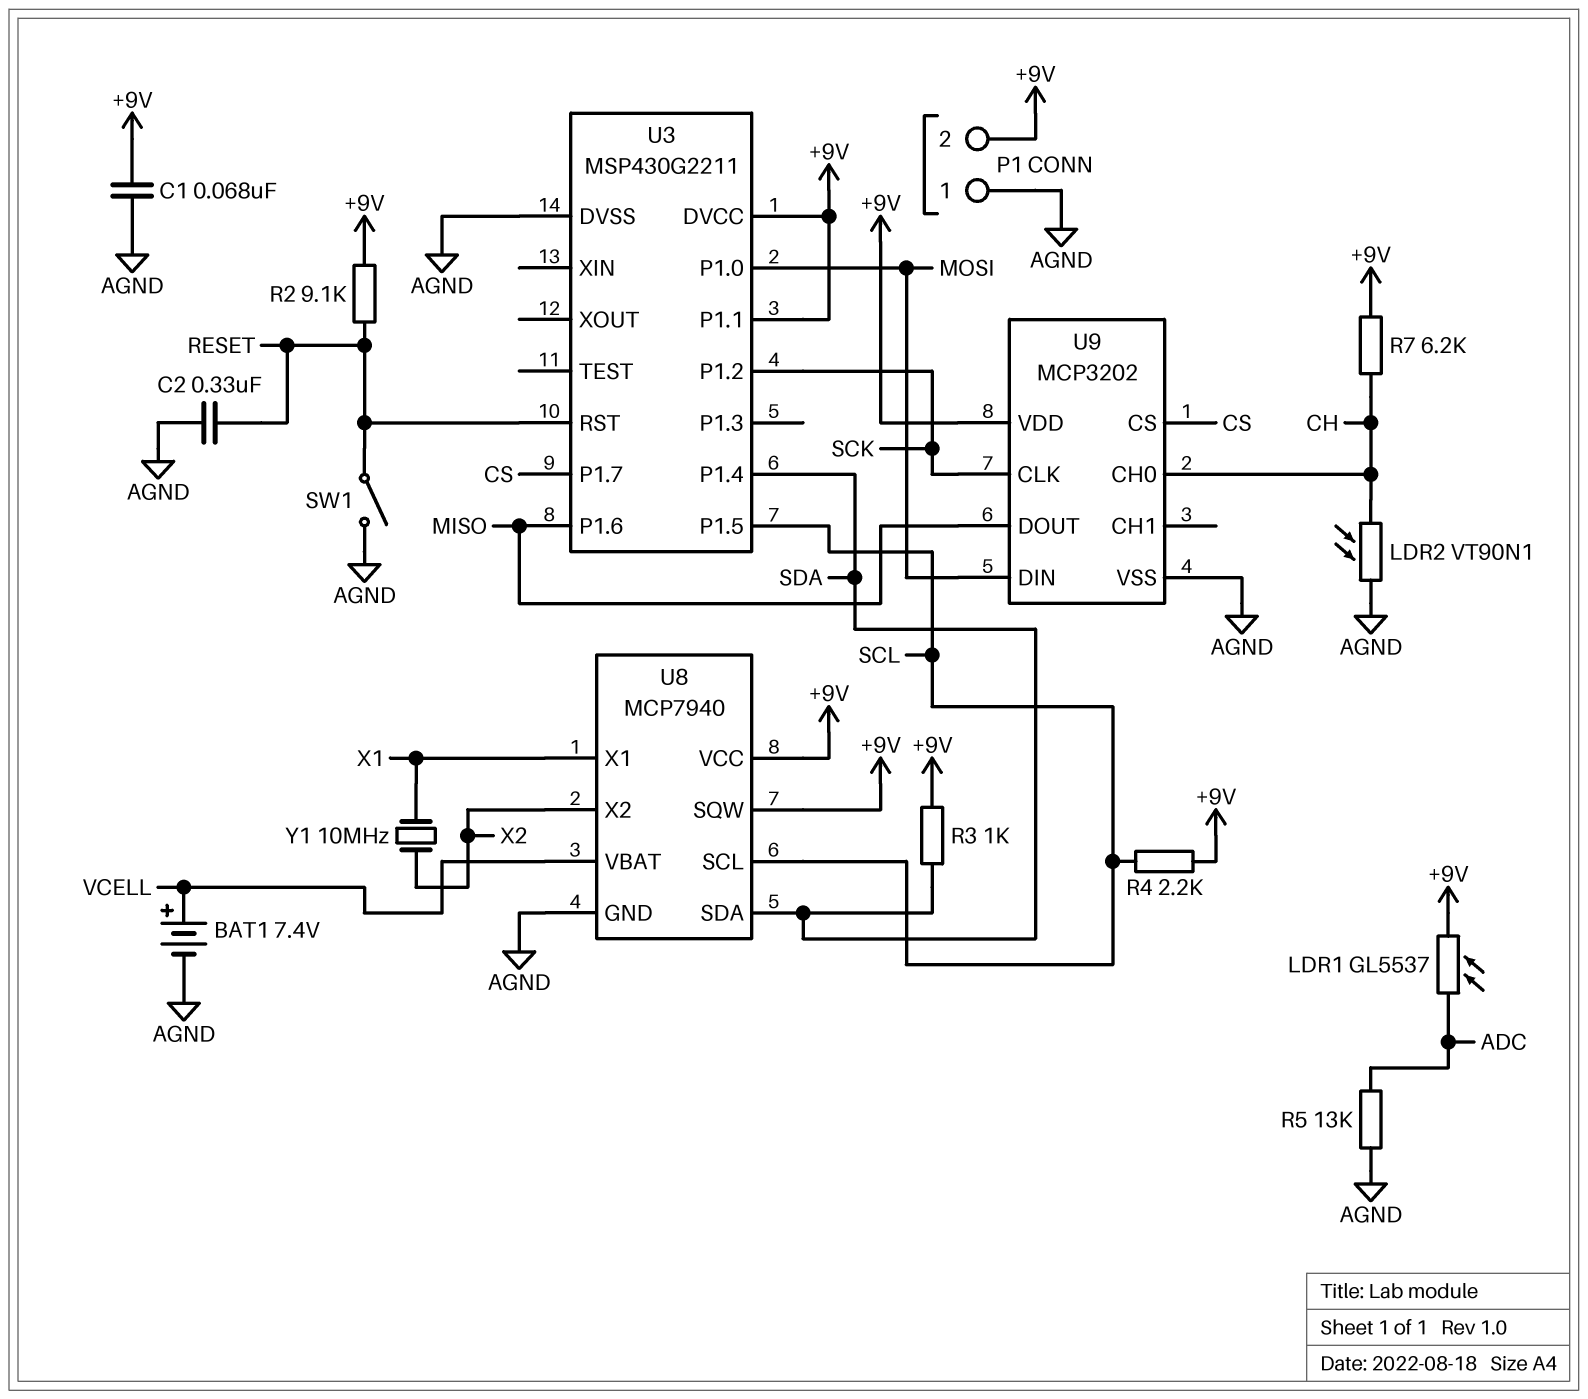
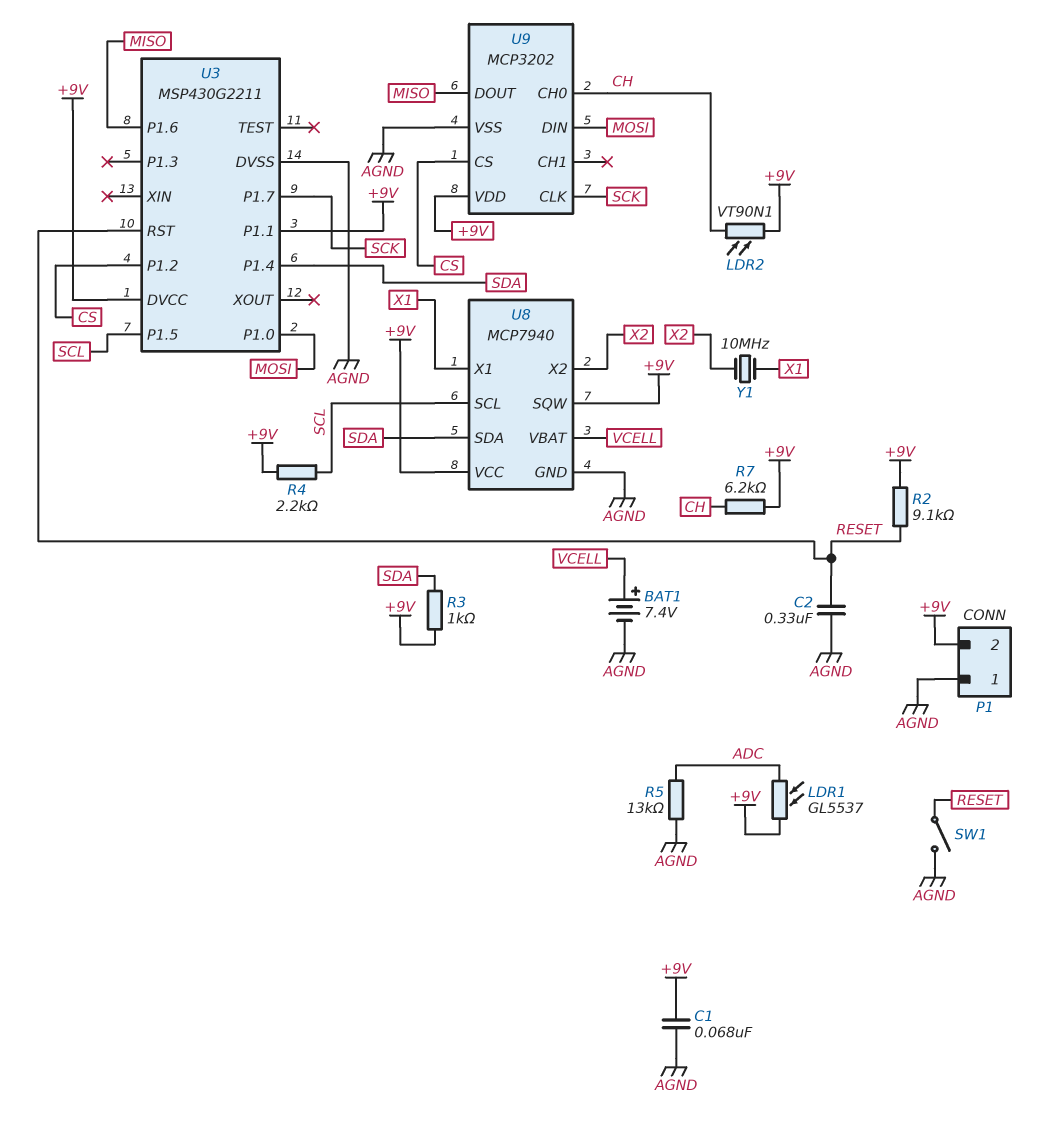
LDR2: VT90N1 (AGND, CH) -> VT90N1 (+9V, CH)
U3 pin P1.2: SCK -> CS
U3 pin P1.7: CS -> SCK

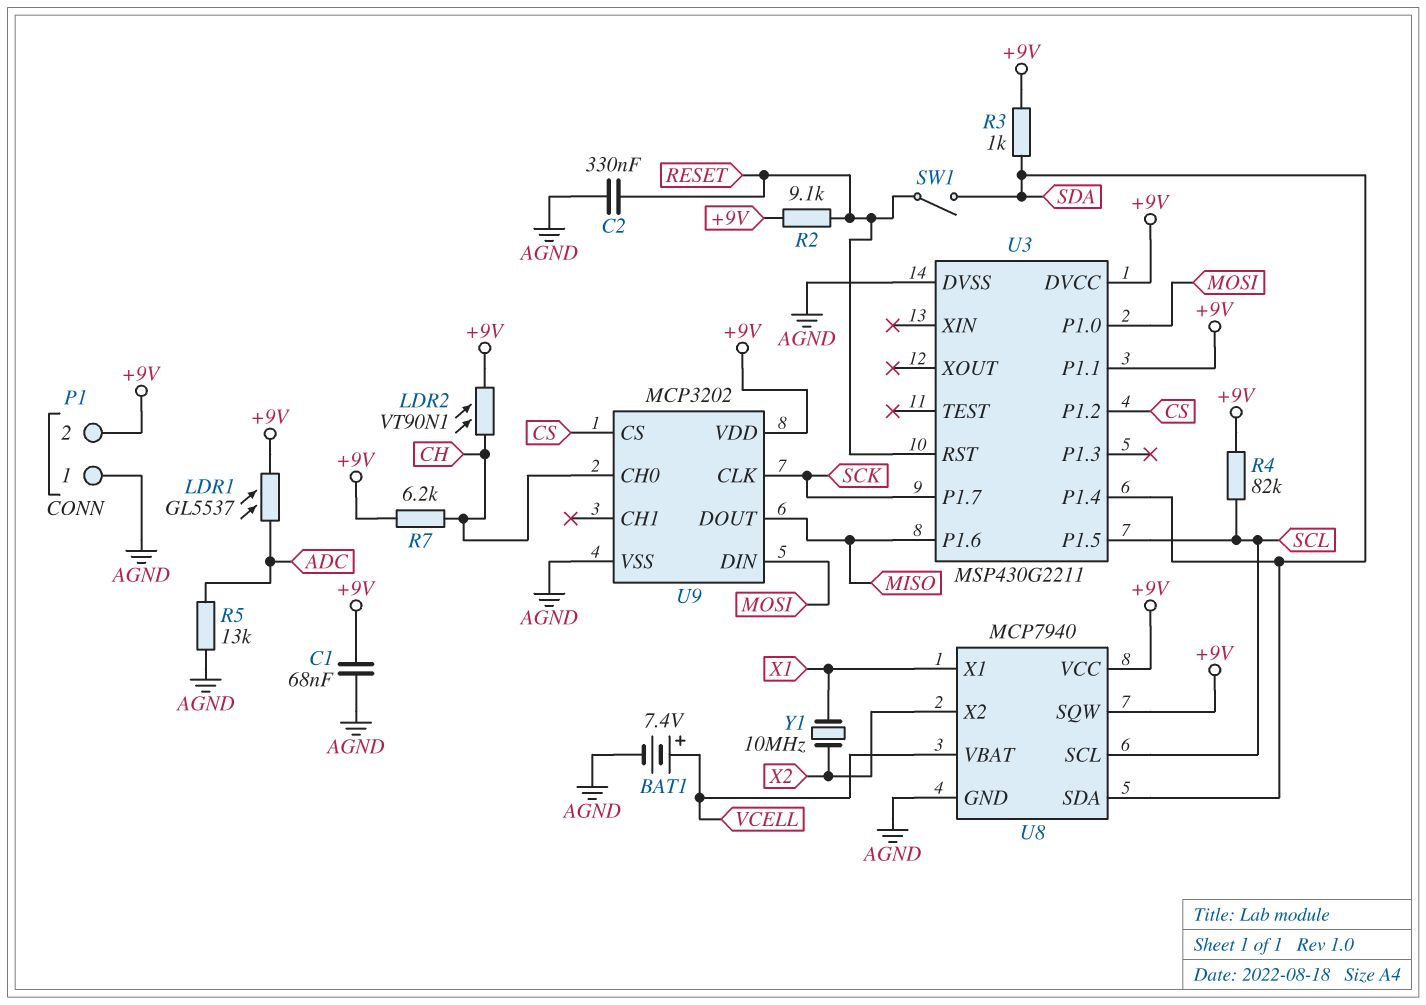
R4: 2.2k (+9V, SCL) -> 82k (+9V, SCL)
SW1: switch (AGND, RESET) -> switch (RESET, SDA)

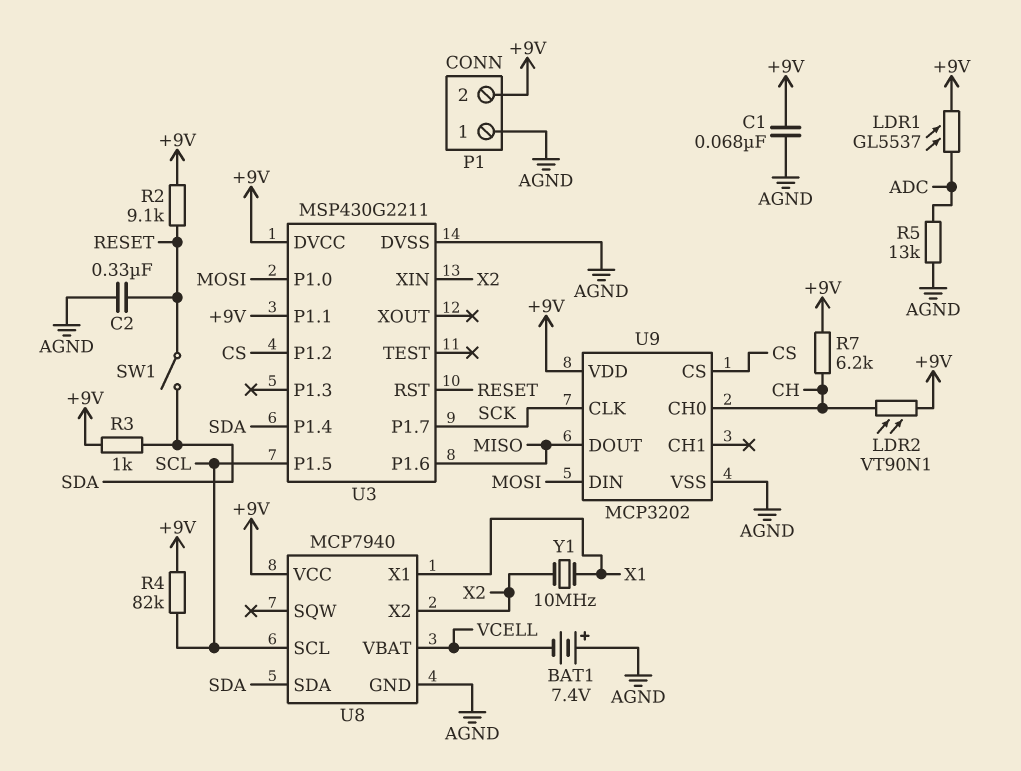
BAT1: 7.4V (plus VCELL, minus AGND) -> 7.4V (plus AGND, minus VCELL)
U3 pin XIN: none -> X2
U8 pin SQW: +9V -> none

